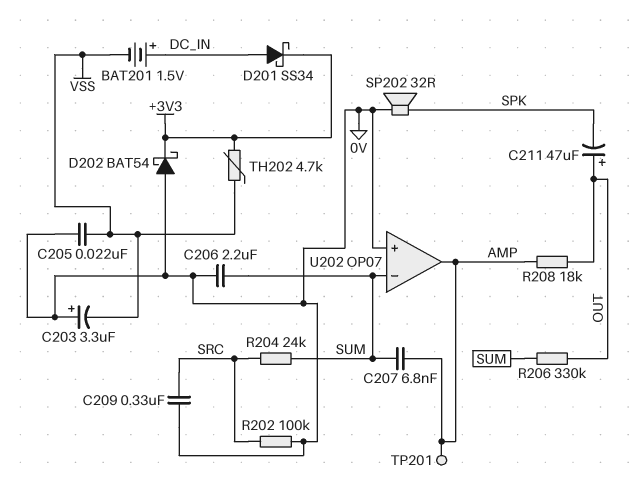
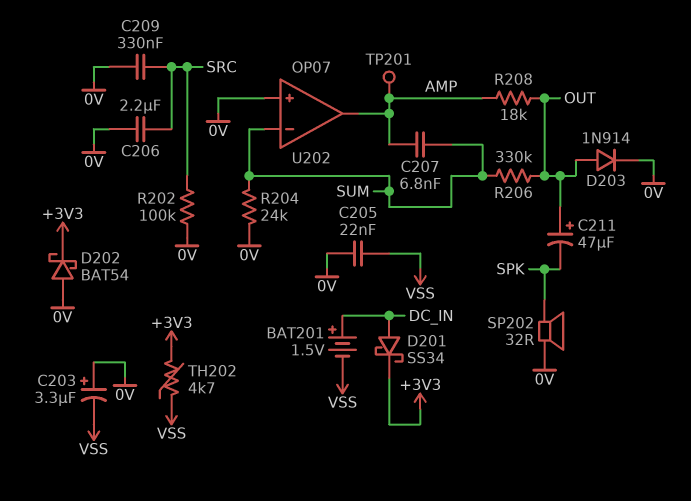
C206: 2.2uF (0V, SUM) -> 2.2uF (0V, SRC)
D203: none -> diode 1N914 (A OUT, K 0V)
R204: 24k (SRC, SUM) -> 24k (0V, SUM)

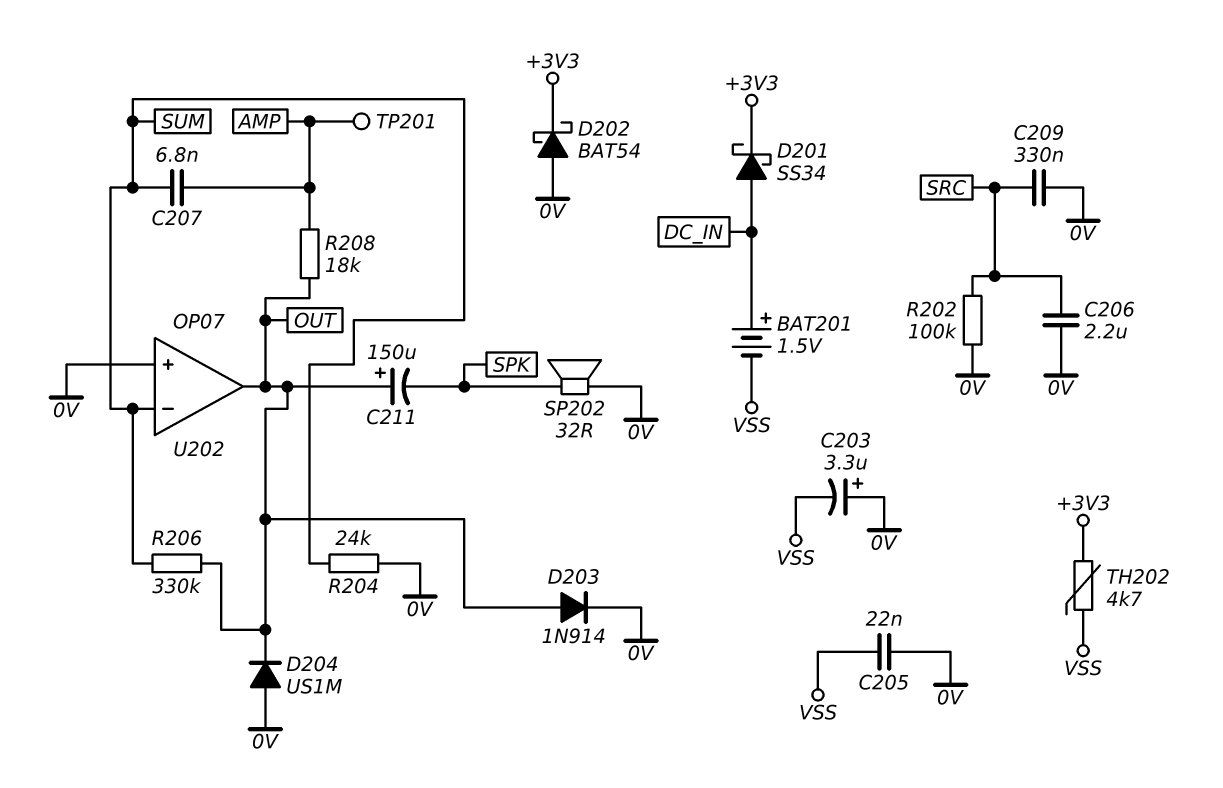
C211: 47uF (plus OUT, minus SPK) -> 150uF (plus OUT, minus SPK)
D204: none -> diode US1M (A 0V, K OUT)
U202 pin out: AMP -> OUT

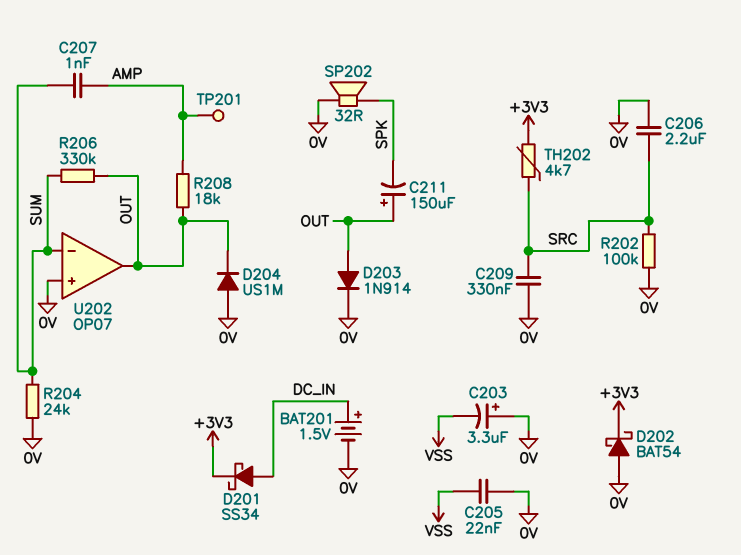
BAT201: 1.5V (plus DC_IN, minus VSS) -> 1.5V (plus DC_IN, minus 0V)
C207: 6.8nF (AMP, SUM) -> 1nF (AMP, SUM)
TH202: 4.7k (+3V3, VSS) -> 4.7k (+3V3, SRC)

